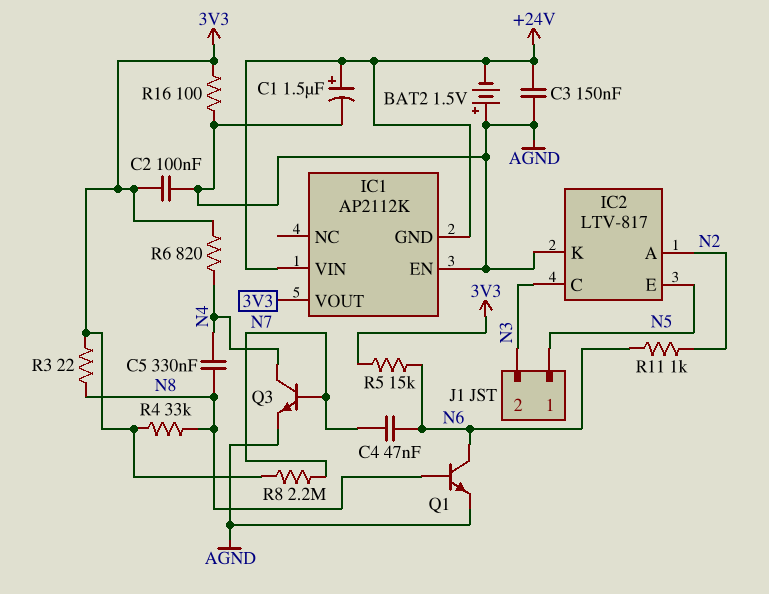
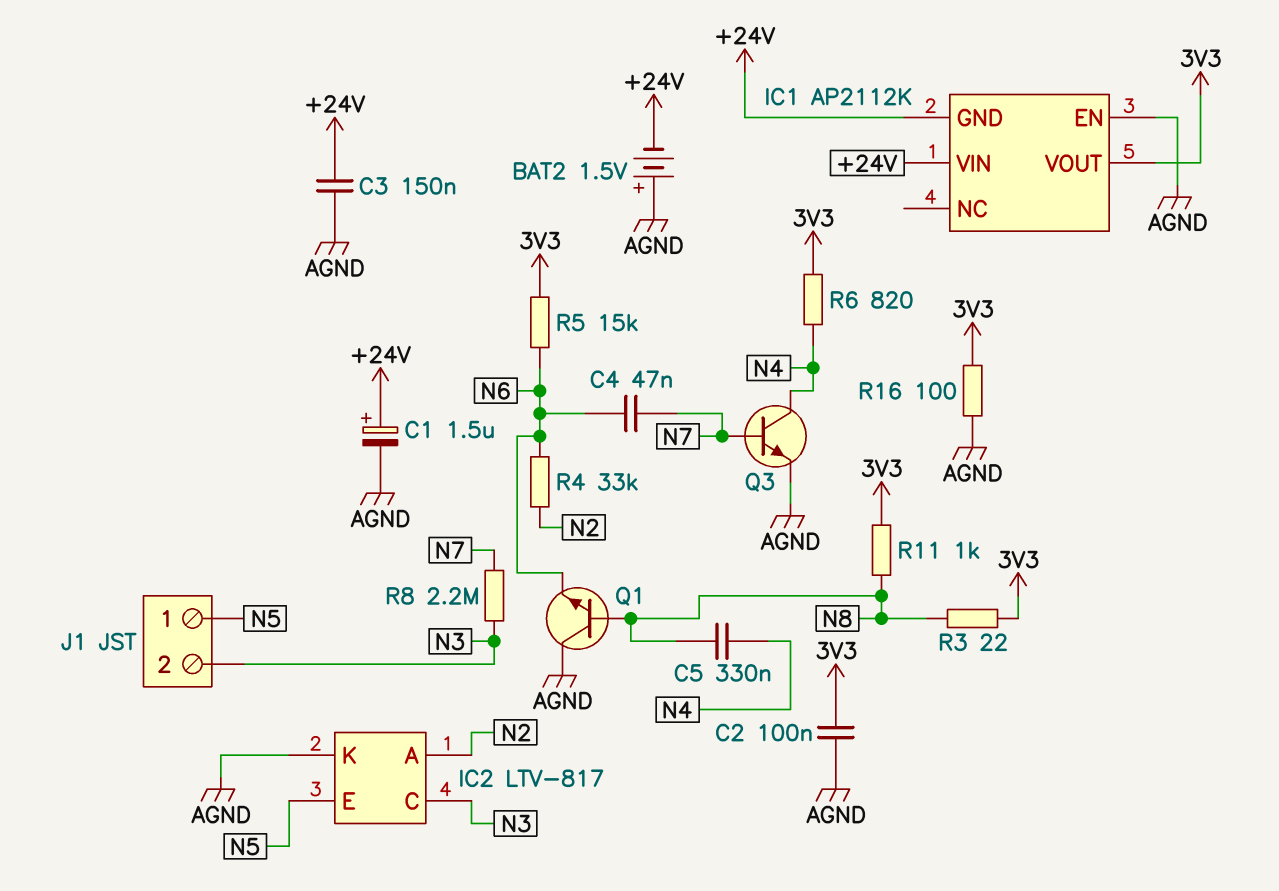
Q1: NPN (B N8, C N6, E AGND) -> NPN (B N8, C AGND, E N6)
R4: 33k (3V3, N8) -> 33k (N2, N6)
R8: 2.2M (3V3, N7) -> 2.2M (N3, N7)
R11: 1k (N2, N6) -> 1k (3V3, N8)

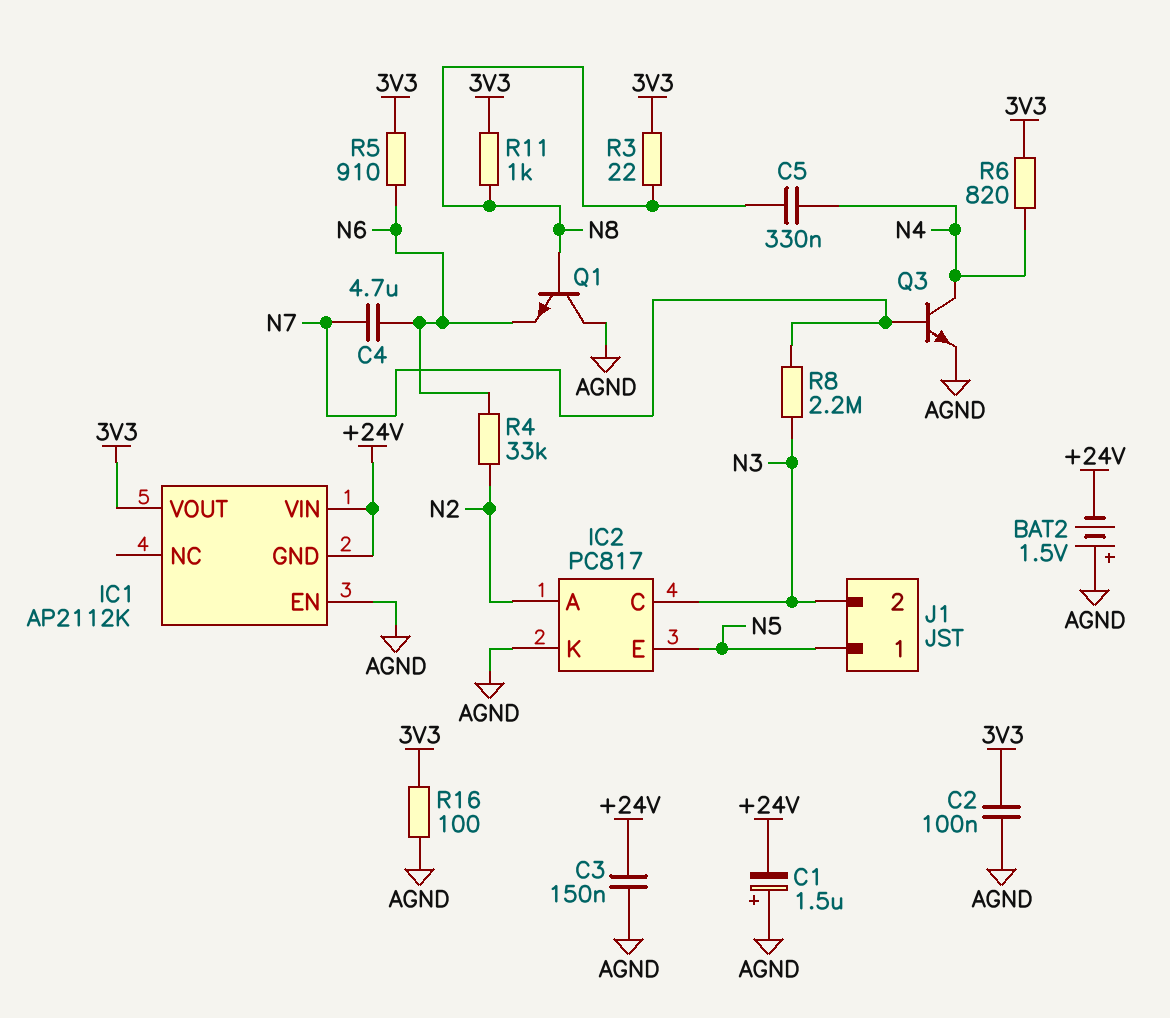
C1: 1.5uF (plus +24V, minus AGND) -> 1.5uF (plus AGND, minus +24V)
C4: 47nF (N6, N7) -> 4.7uF (N6, N7)
IC2: LTV-817 -> PC817
R5: 15k (3V3, N6) -> 910 (3V3, N6)

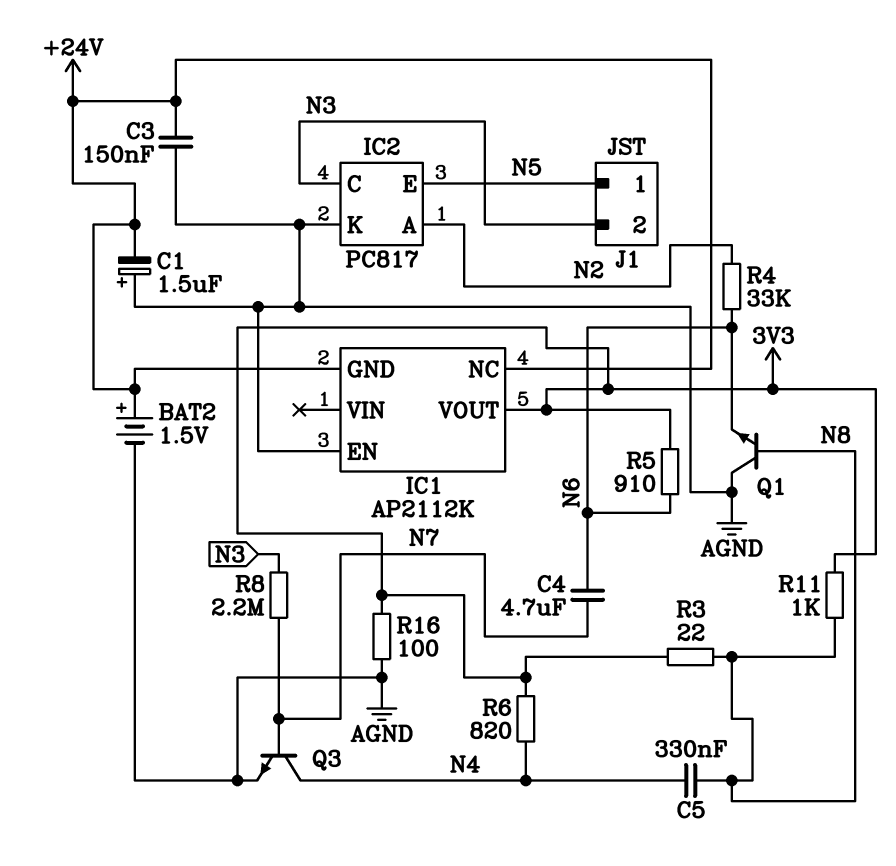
BAT2: 1.5V (plus AGND, minus +24V) -> 1.5V (plus +24V, minus AGND)
C2: 100nF (3V3, AGND) -> none
IC1 pin NC: none -> +24V
IC1 pin VIN: +24V -> none

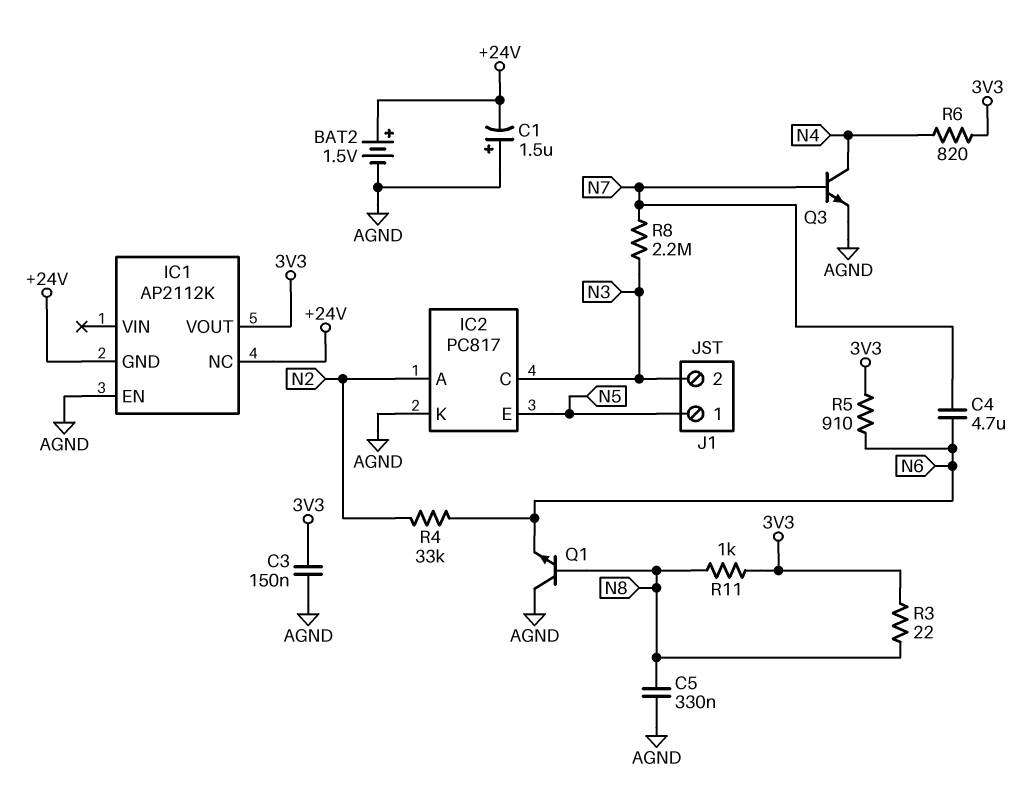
C3: 150nF (+24V, AGND) -> 150nF (3V3, AGND)
C5: 330nF (N4, N8) -> 330nF (AGND, N8)
R16: 100 (3V3, AGND) -> none

